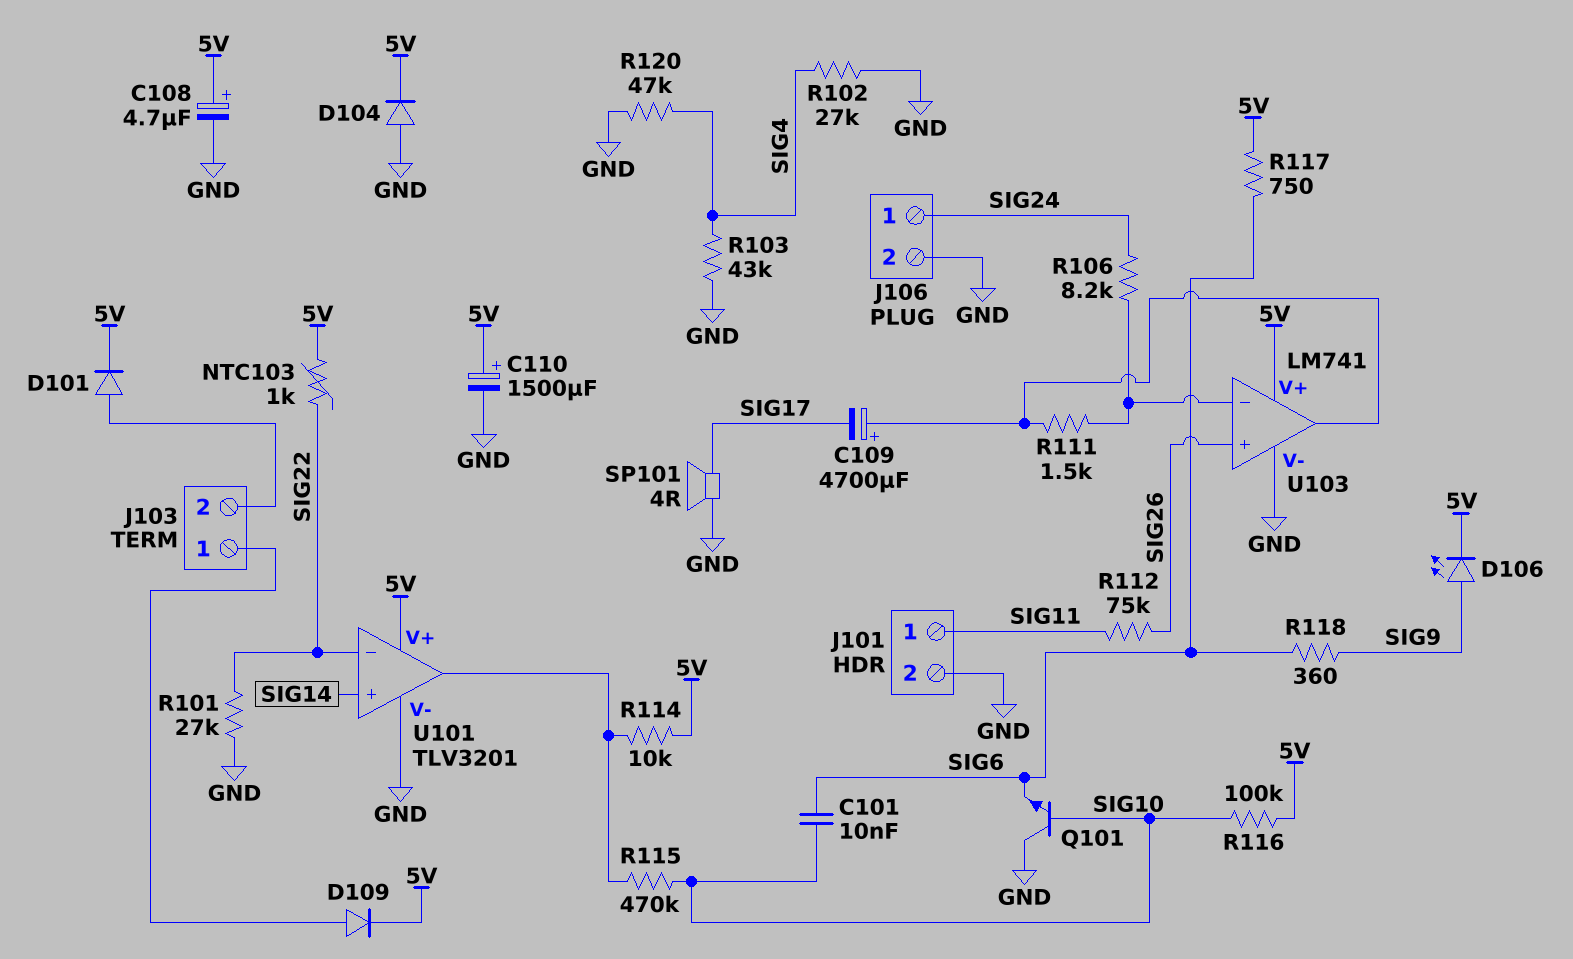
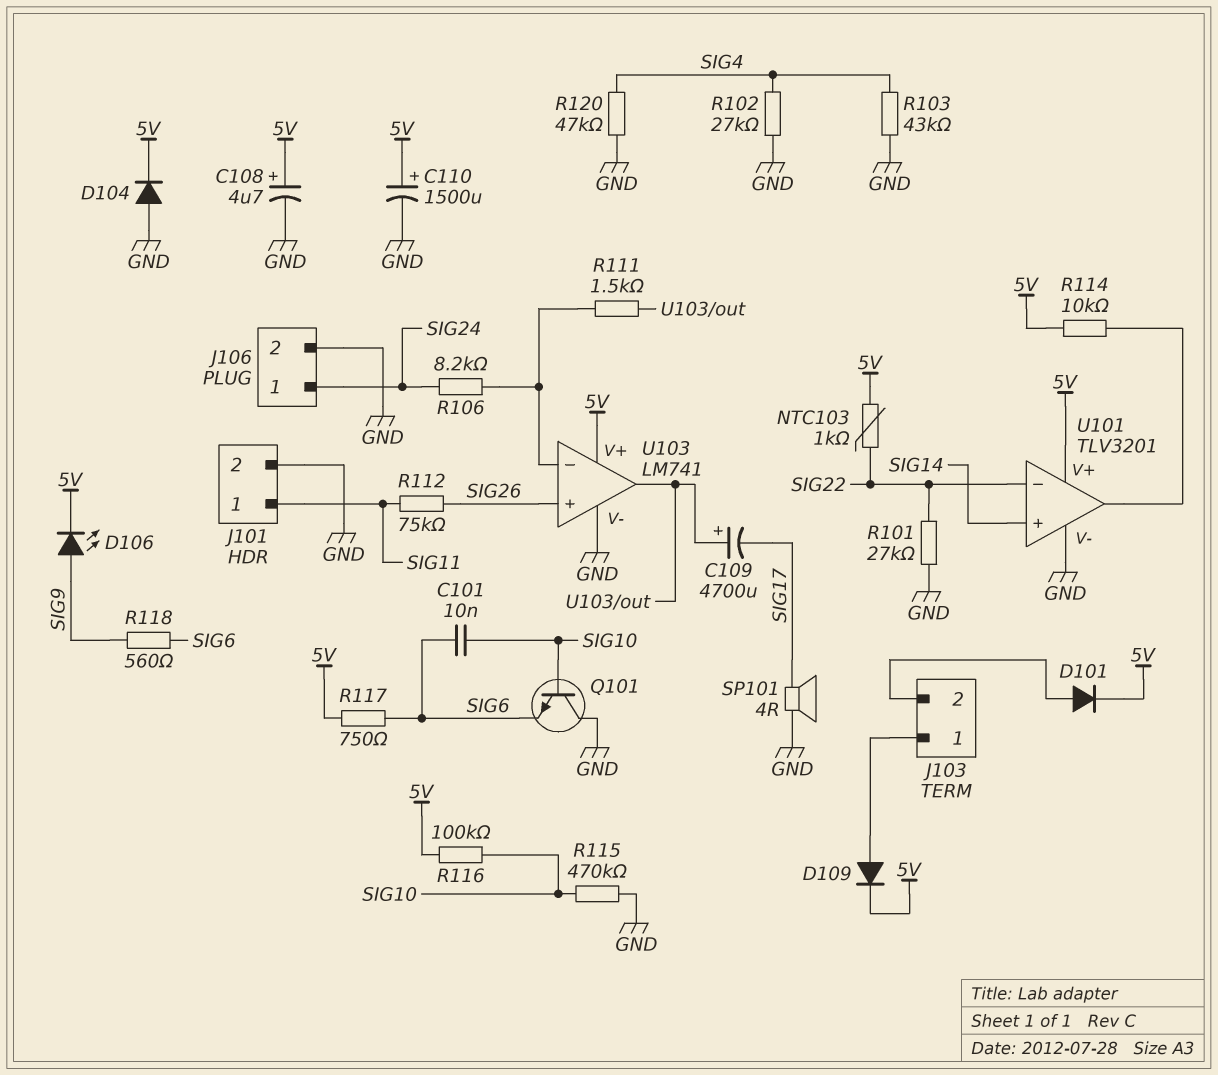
R115: 470k (SIG10, U101/out) -> 470k (GND, SIG10)
R118: 360 (SIG6, SIG9) -> 560 (SIG6, SIG9)

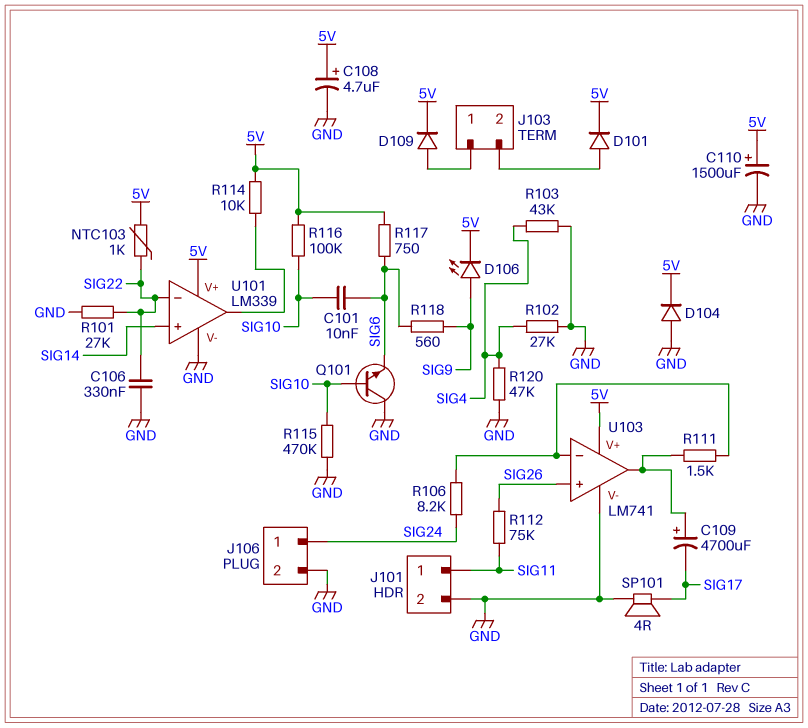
C106: none -> 330nF (GND, SIG22)
U101: TLV3201 -> LM339

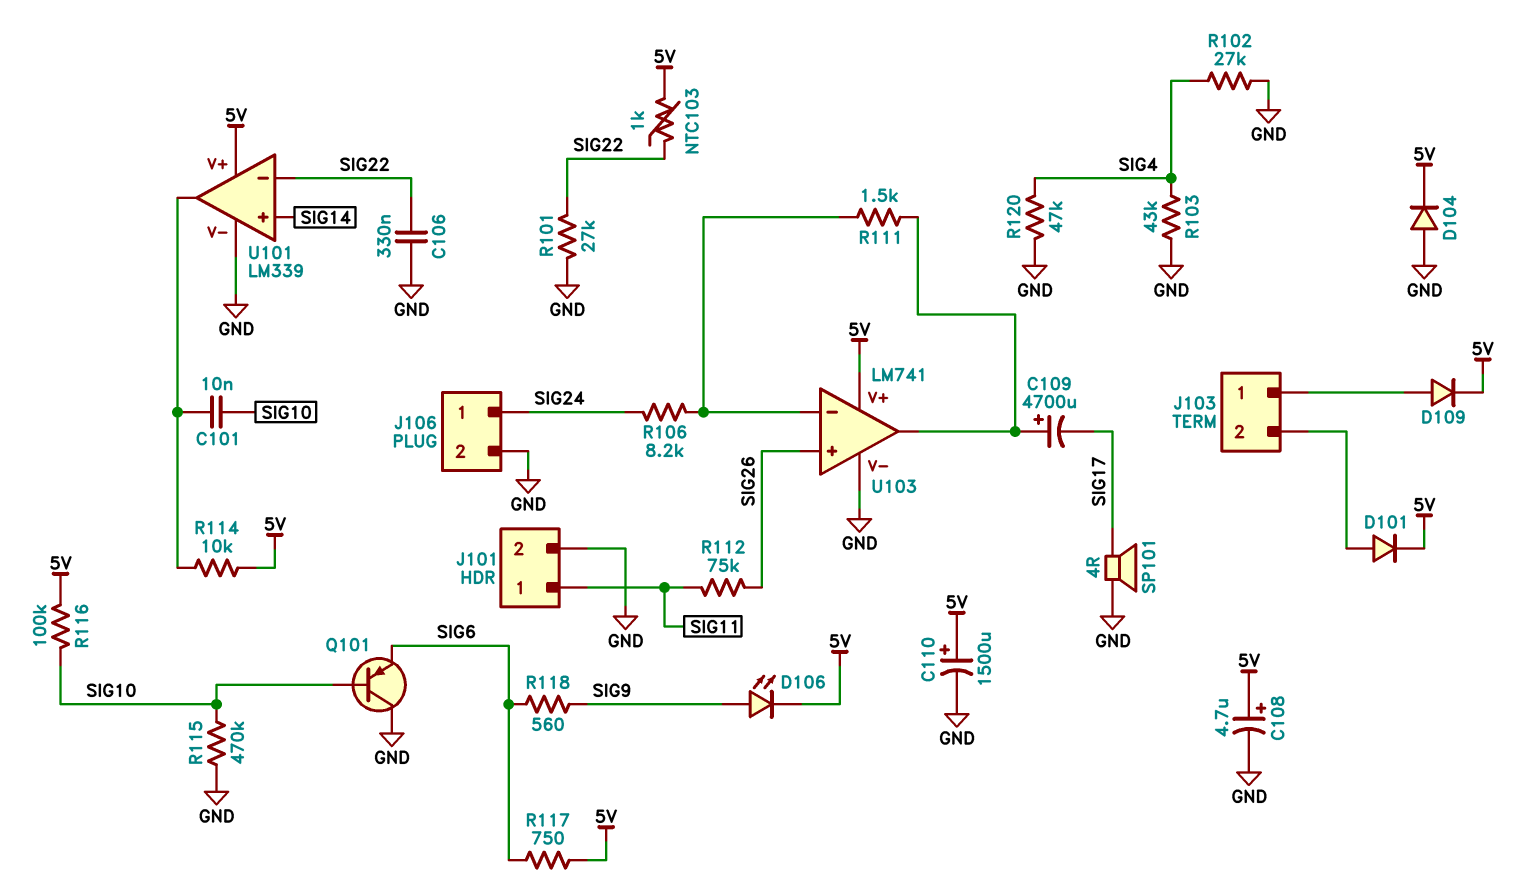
C101: 10nF (SIG6, SIG10) -> 10nF (SIG10, U101/out)
Q101: NPN (B SIG10, C GND, E SIG6) -> PNP (B SIG10, C GND, E SIG6)

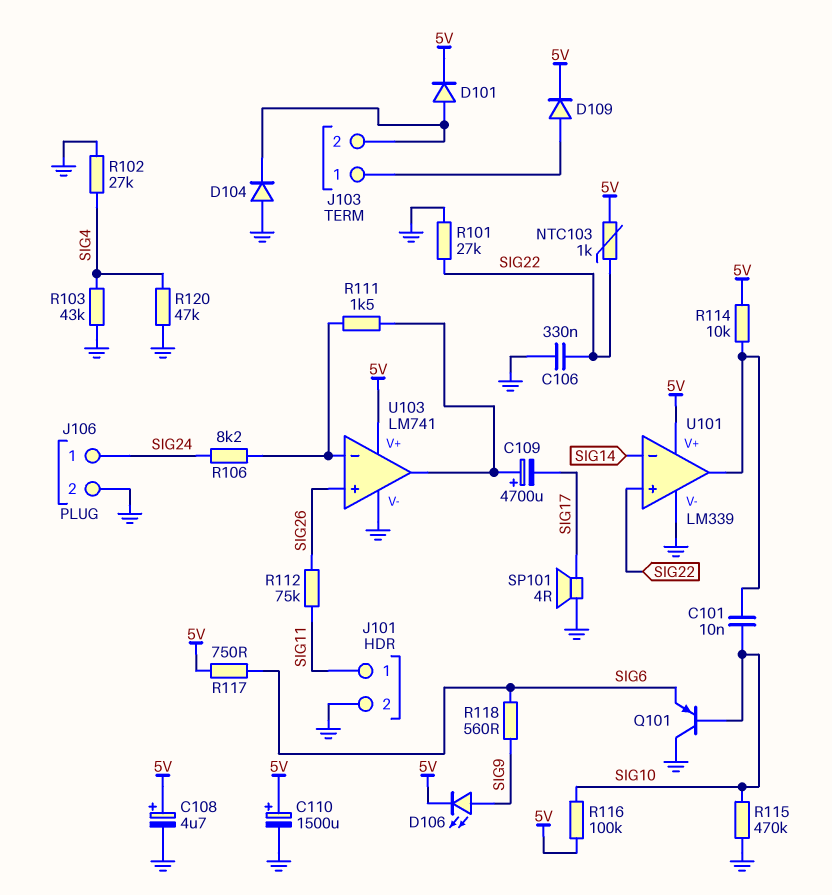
D104: diode (A GND, K 5V) -> diode (A GND, K J103/2)
U101 pin in+: SIG14 -> SIG22
U101 pin in-: SIG22 -> SIG14

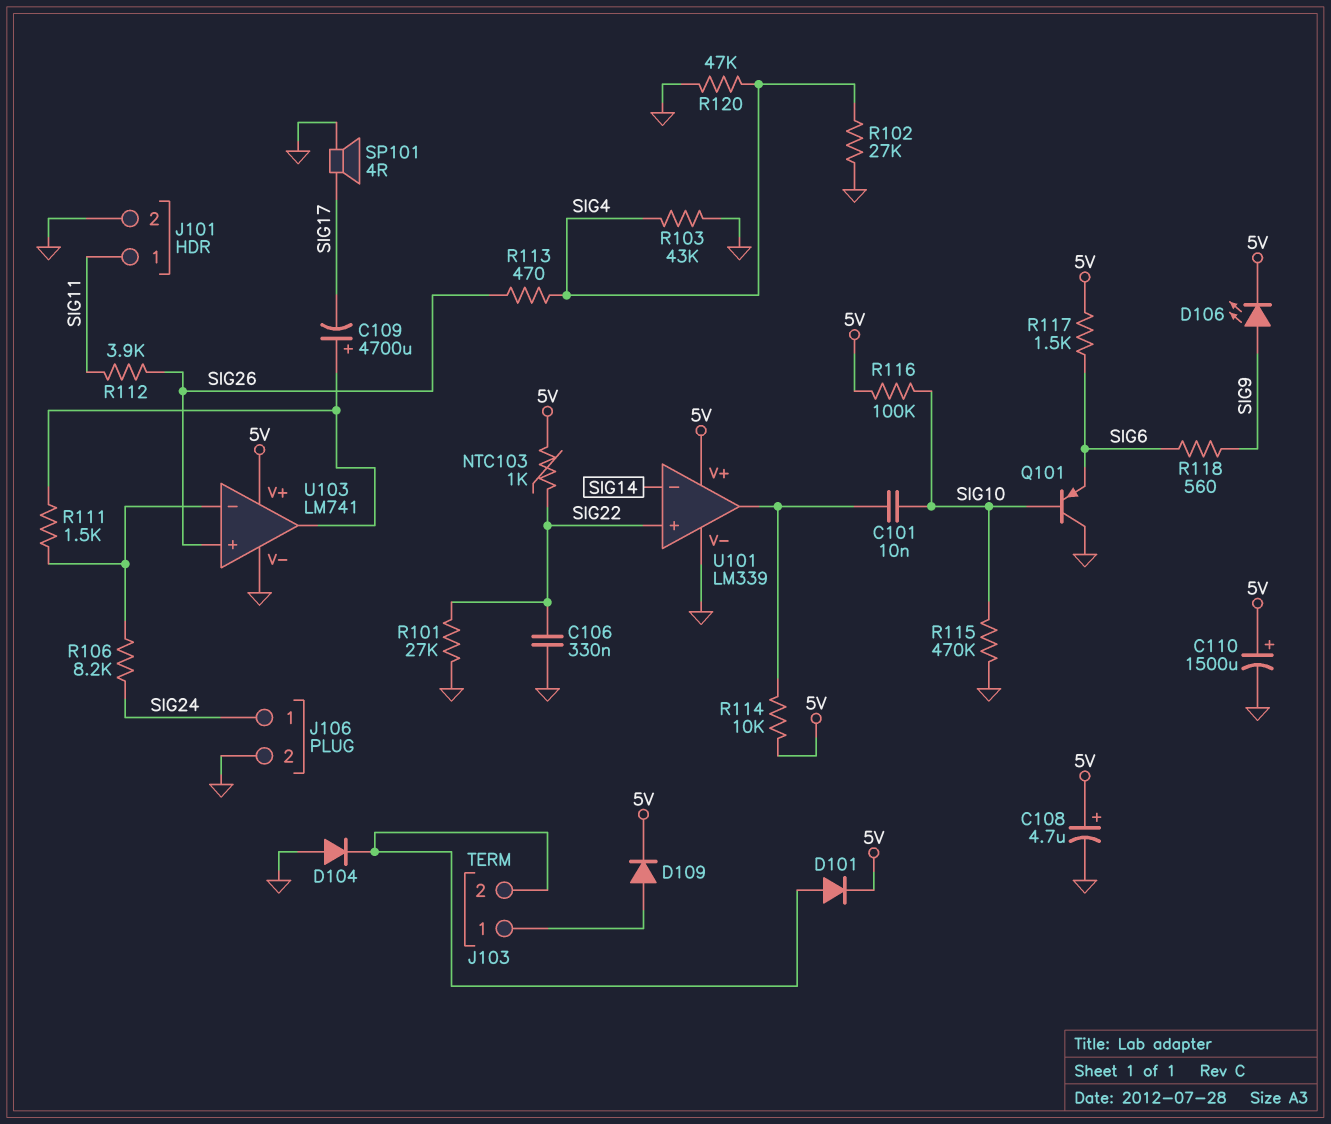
R112: 75k (SIG11, SIG26) -> 3.9k (SIG11, SIG26)
R113: none -> 470 (SIG4, SIG26)
R117: 750 (5V, SIG6) -> 1.5k (5V, SIG6)

